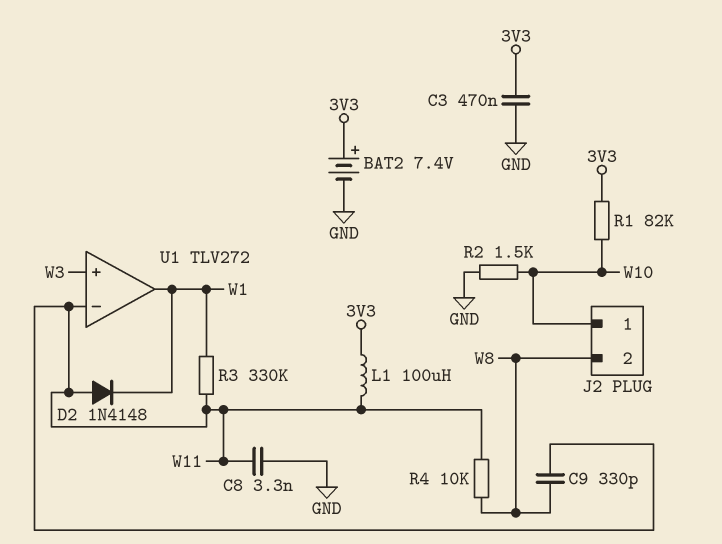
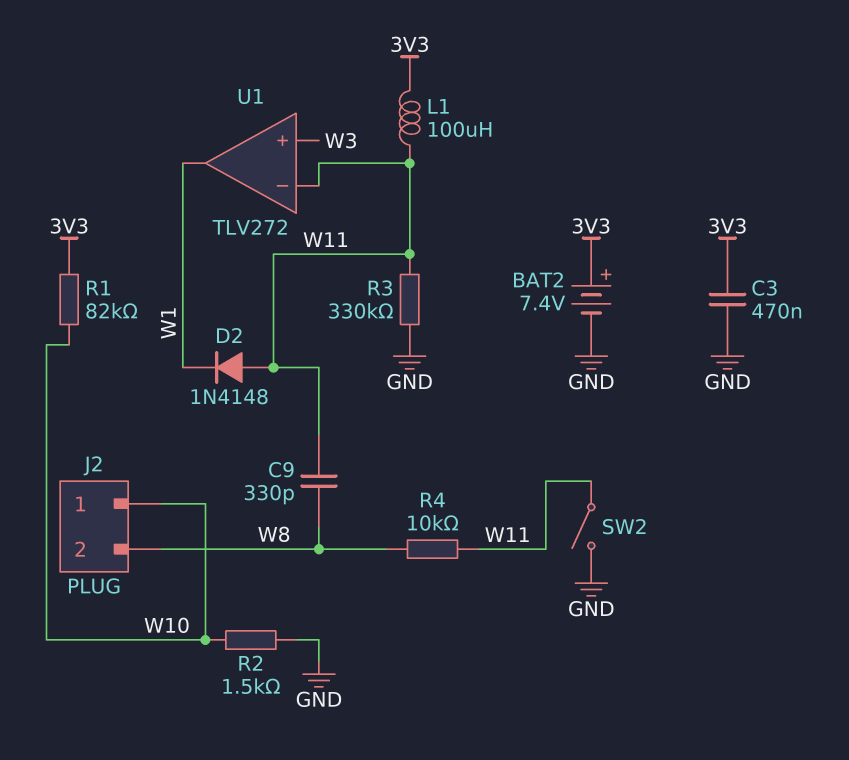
C8: 3.3nF (GND, W11) -> none
R3: 330k (W1, W11) -> 330k (GND, W11)
SW2: none -> switch (GND, W11)

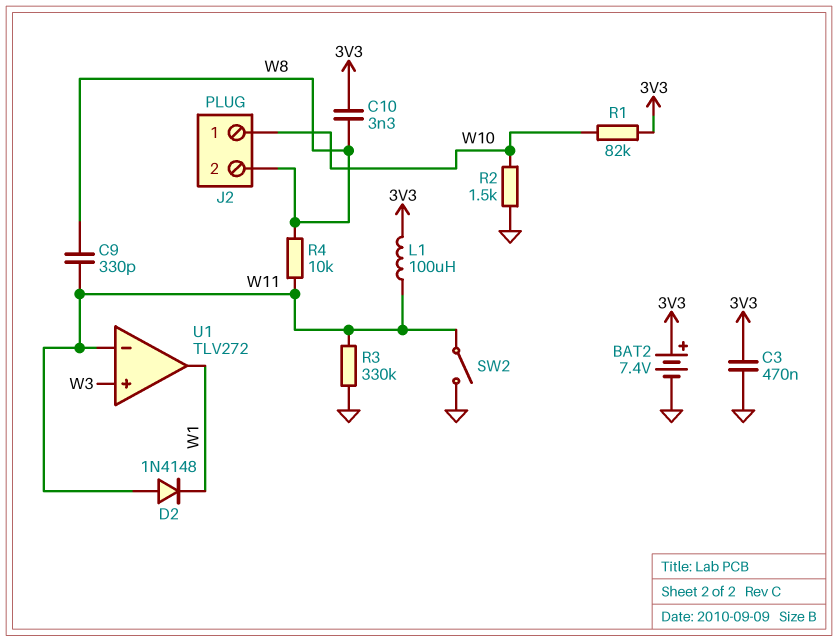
C10: none -> 3.3nF (3V3, W8)

